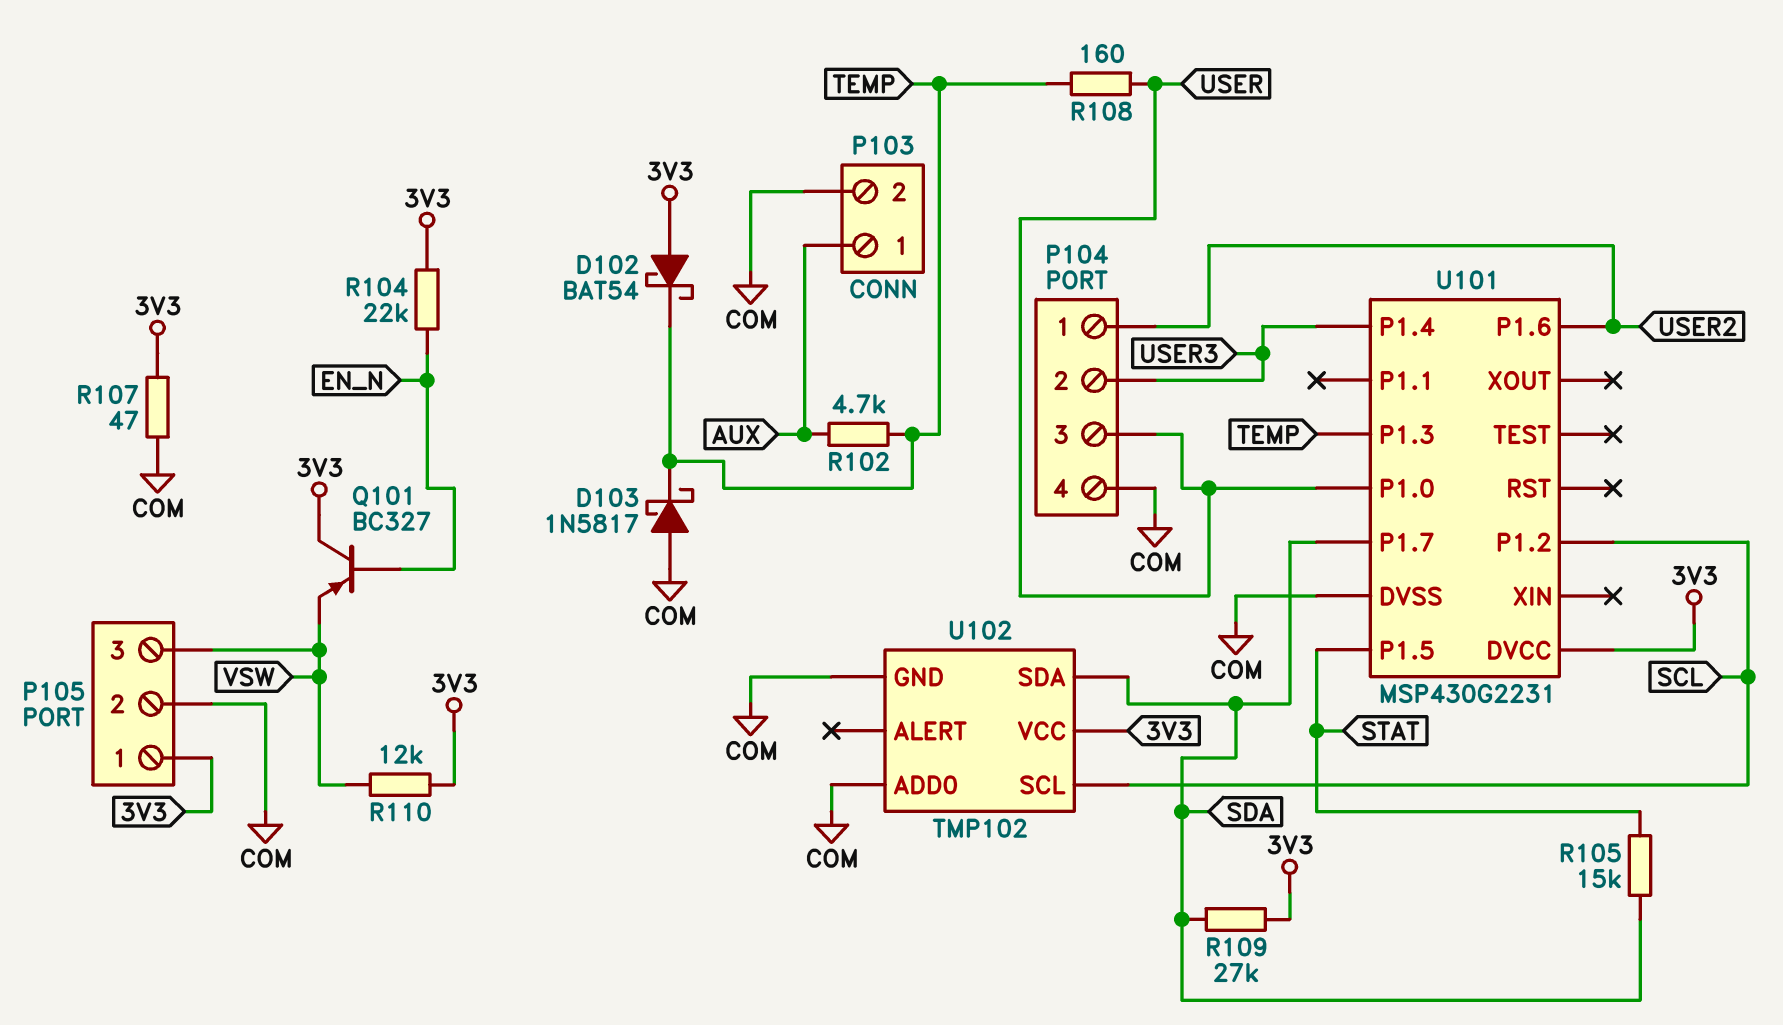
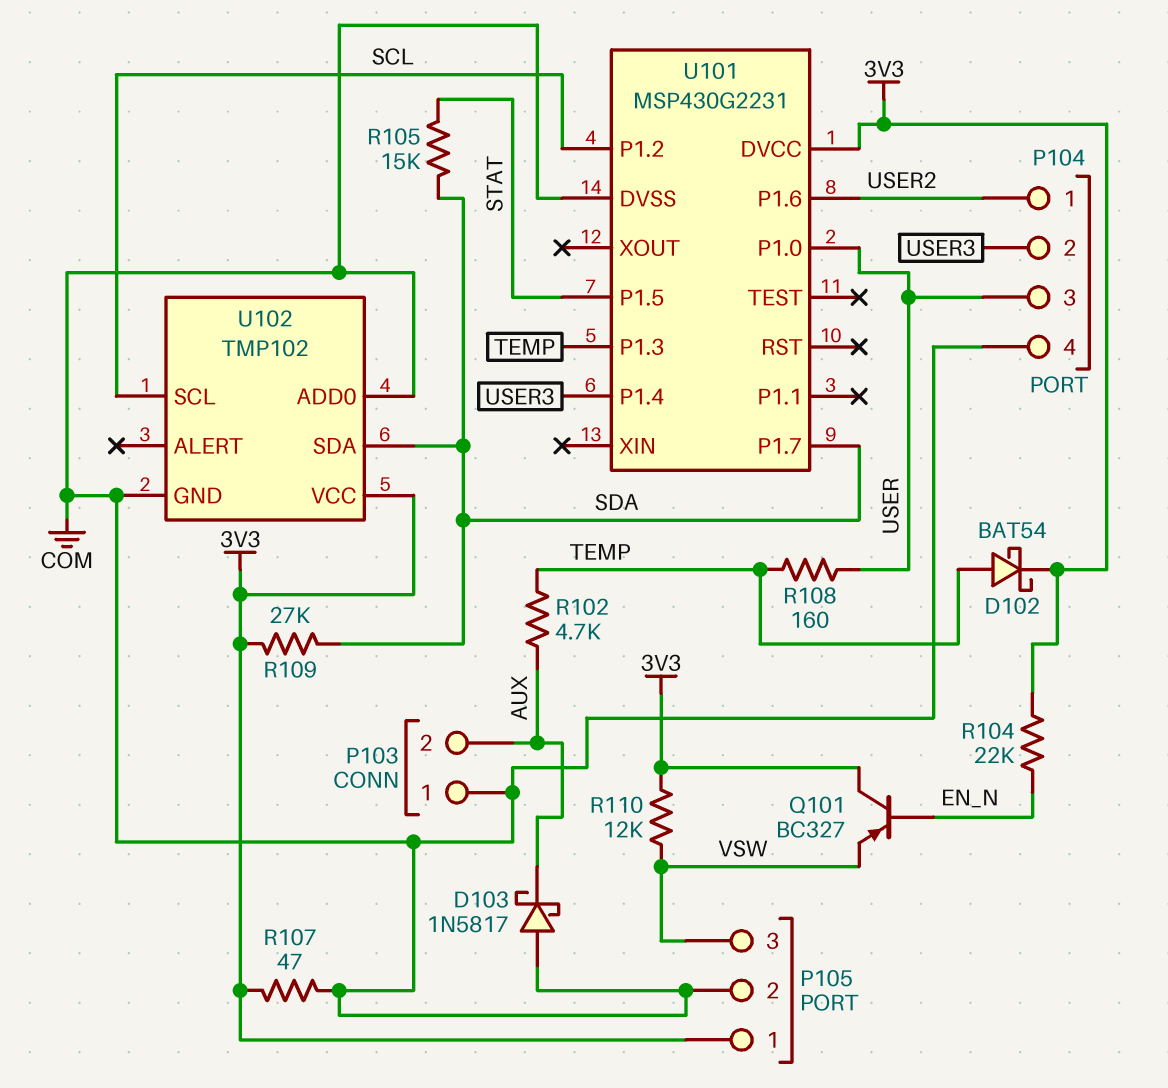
D102: schottky BAT54 (A 3V3, K TEMP) -> schottky BAT54 (A TEMP, K 3V3)
D103: schottky 1N5817 (A COM, K TEMP) -> schottky 1N5817 (A COM, K AUX)
P103 pin 1: AUX -> COM
P103 pin 2: COM -> AUX

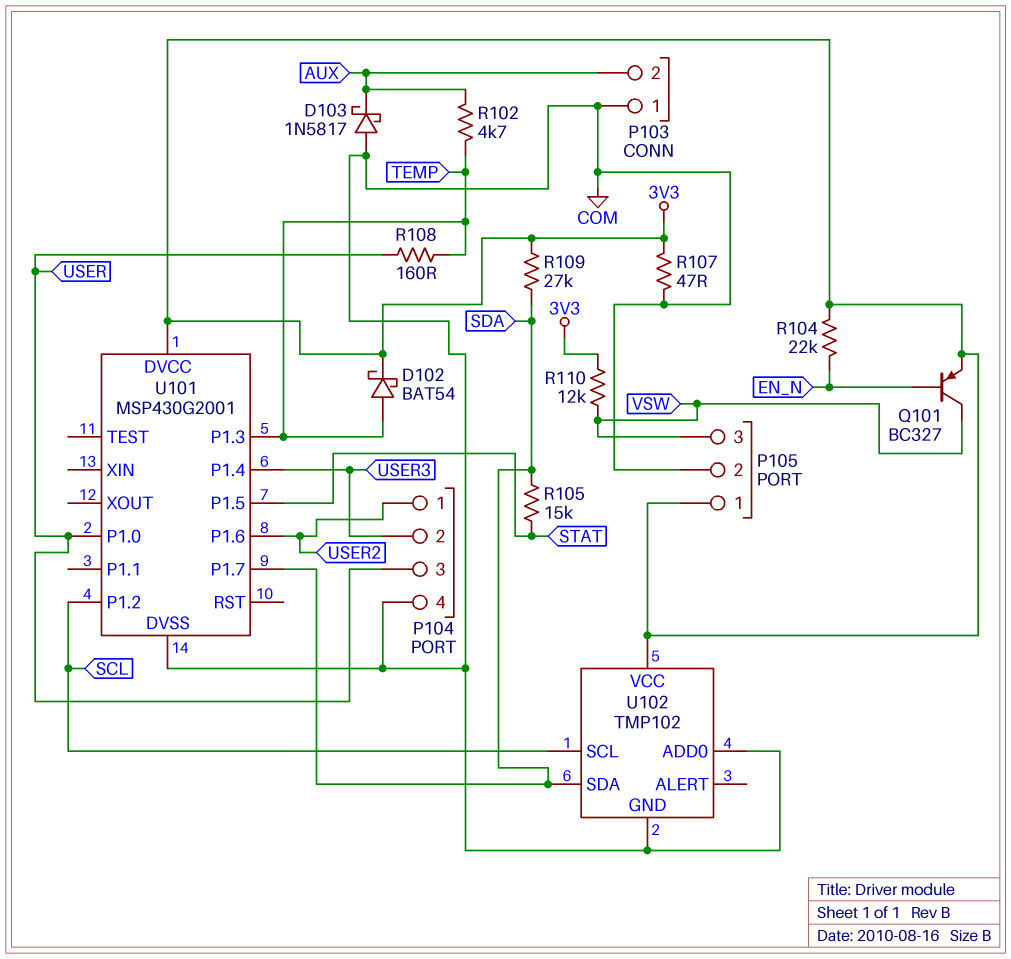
Q101: PNP BC327 (B EN_N, C 3V3, E VSW) -> PNP BC327 (B EN_N, C VSW, E 3V3)
U101: MSP430G2231 -> MSP430G2001

